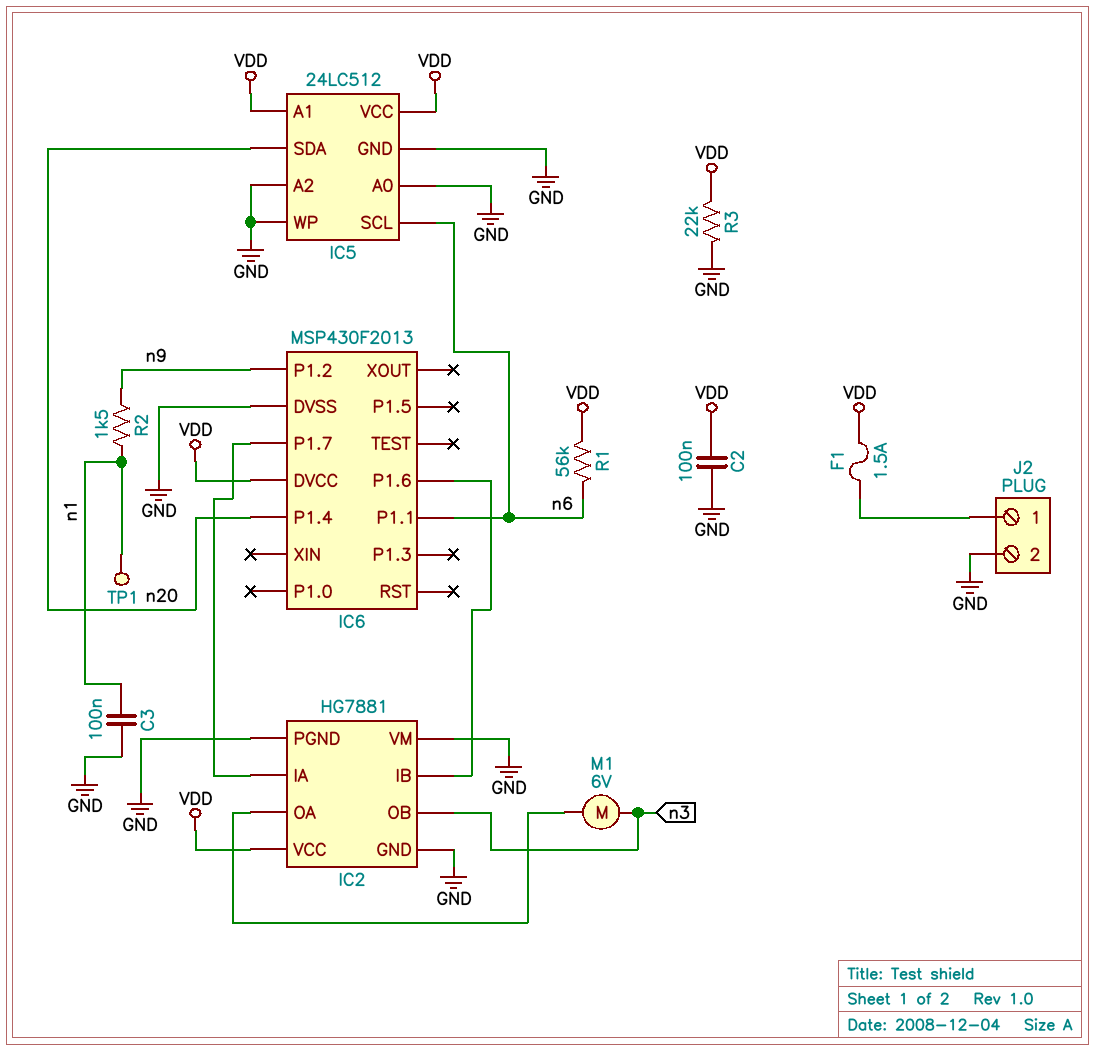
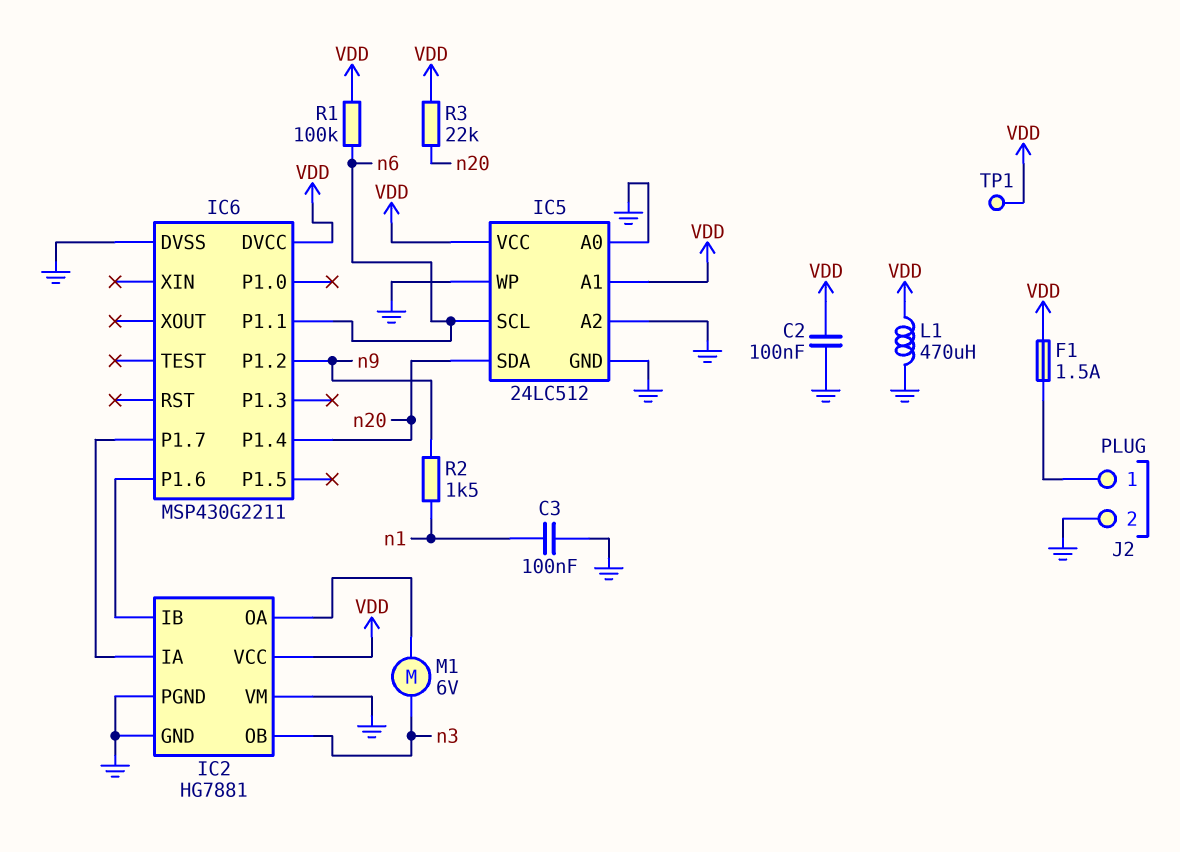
IC6: MSP430F2013 -> MSP430G2211
L1: none -> 470uH (GND, VDD)
R1: 56k (VDD, n6) -> 100k (VDD, n6)
R3: 22k (GND, VDD) -> 22k (VDD, n20)
TP1: test point (n1) -> test point (VDD)

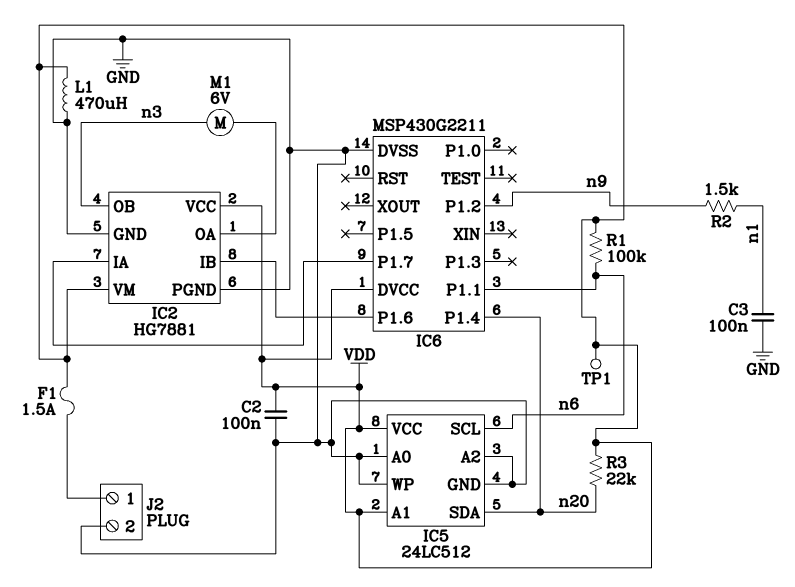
IC2 pin VM: GND -> VDD

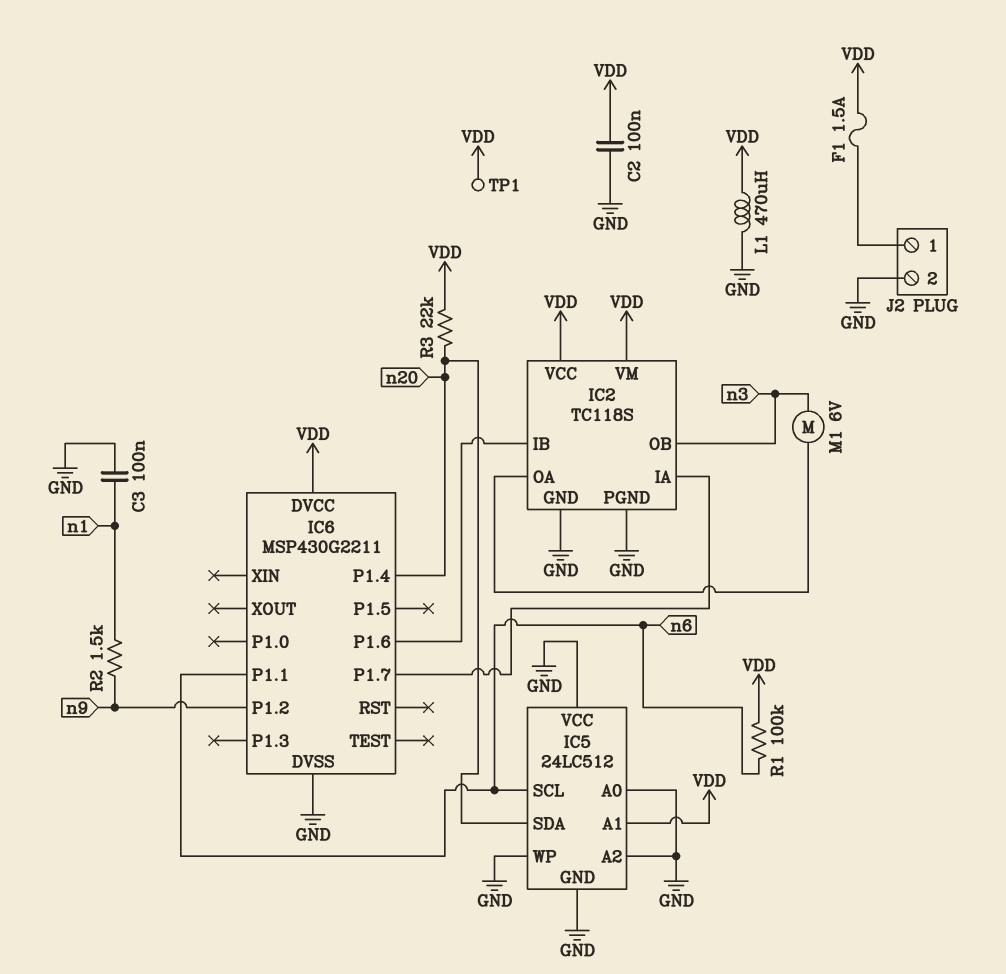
IC2: HG7881 -> TC118S
IC5 pin VCC: VDD -> GND

